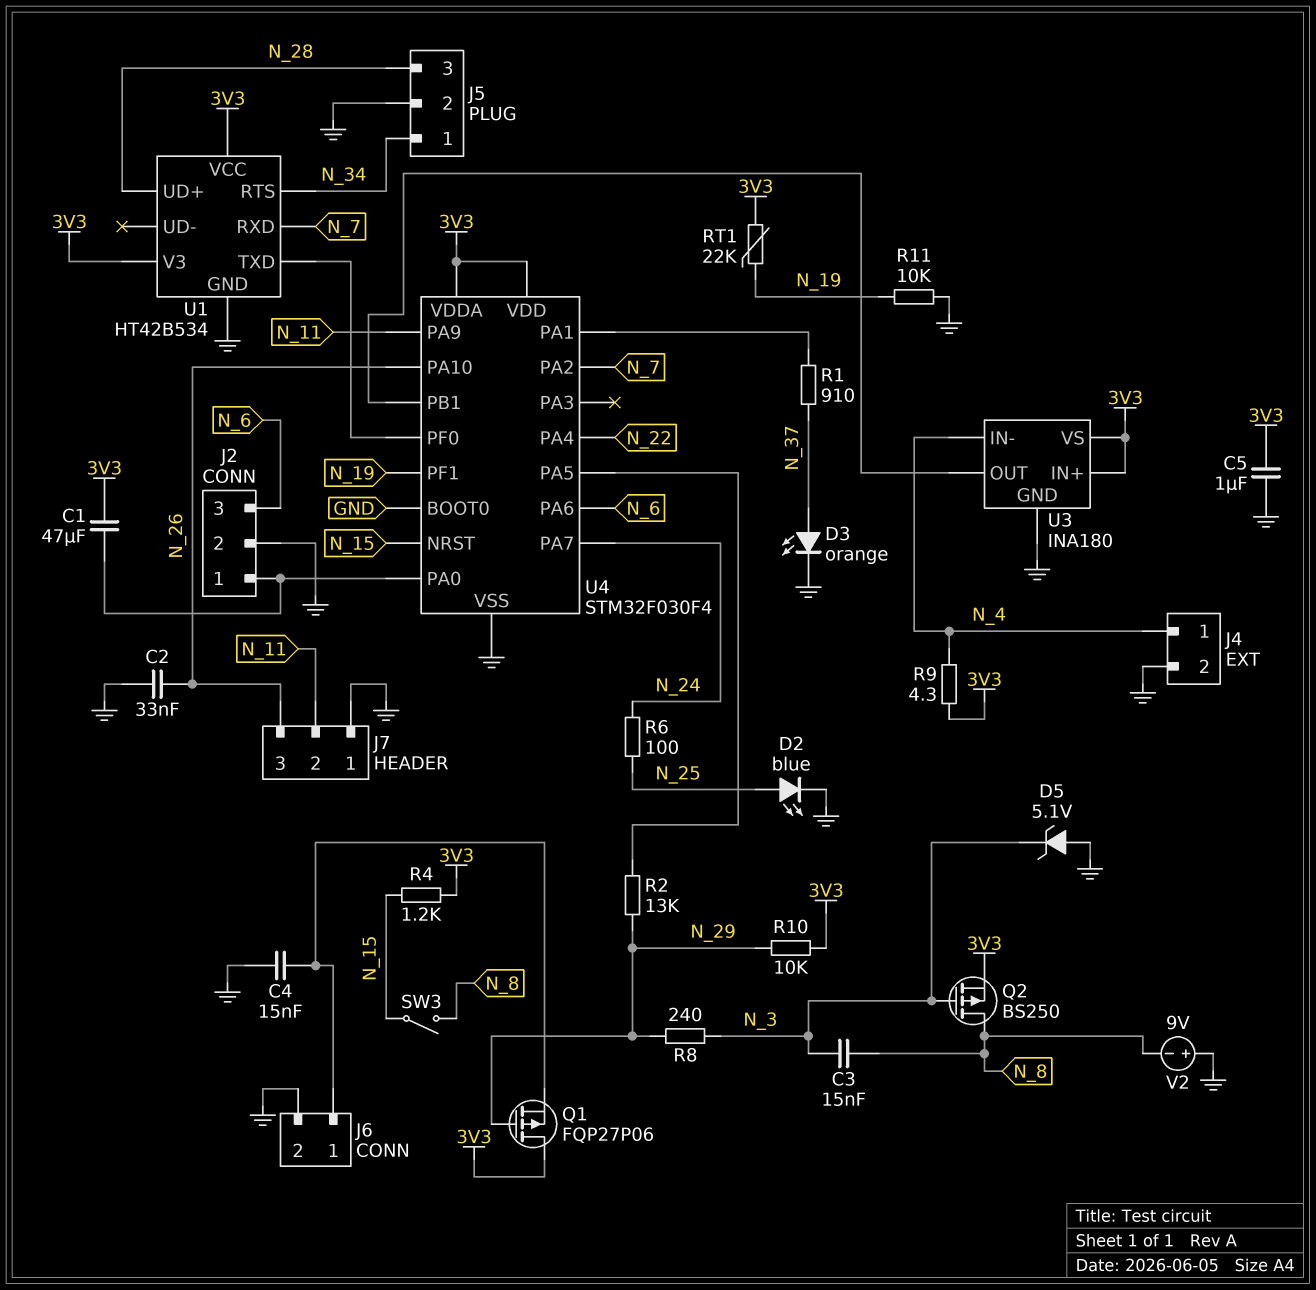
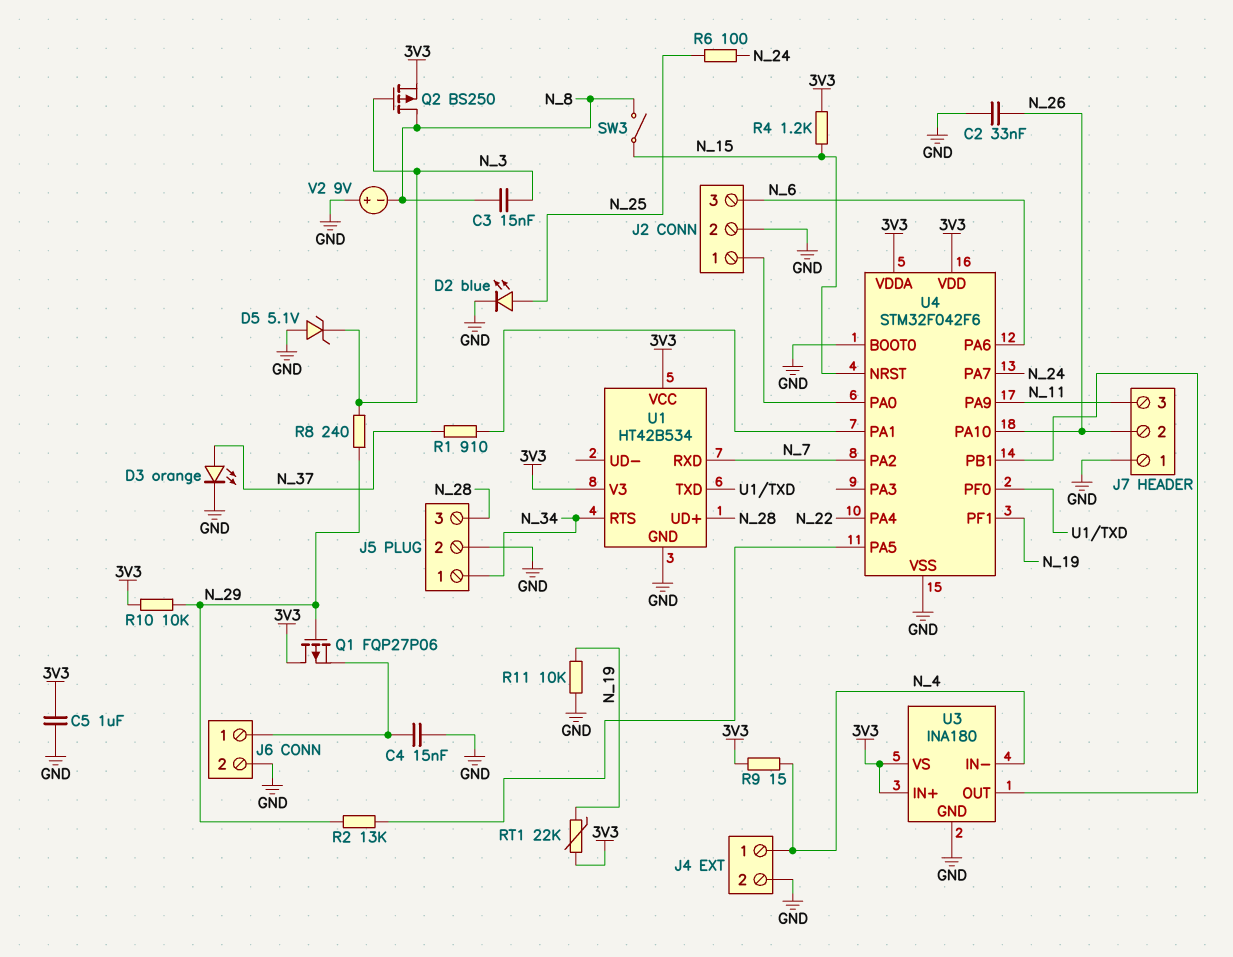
C1: 47uF (3V3, J2/1) -> none
J7 pin 2: N_11 -> N_26
J7 pin 3: N_26 -> N_11
R9: 4.3 (3V3, N_4) -> 15 (3V3, N_4)
U4: STM32F030F4 -> STM32F042F6

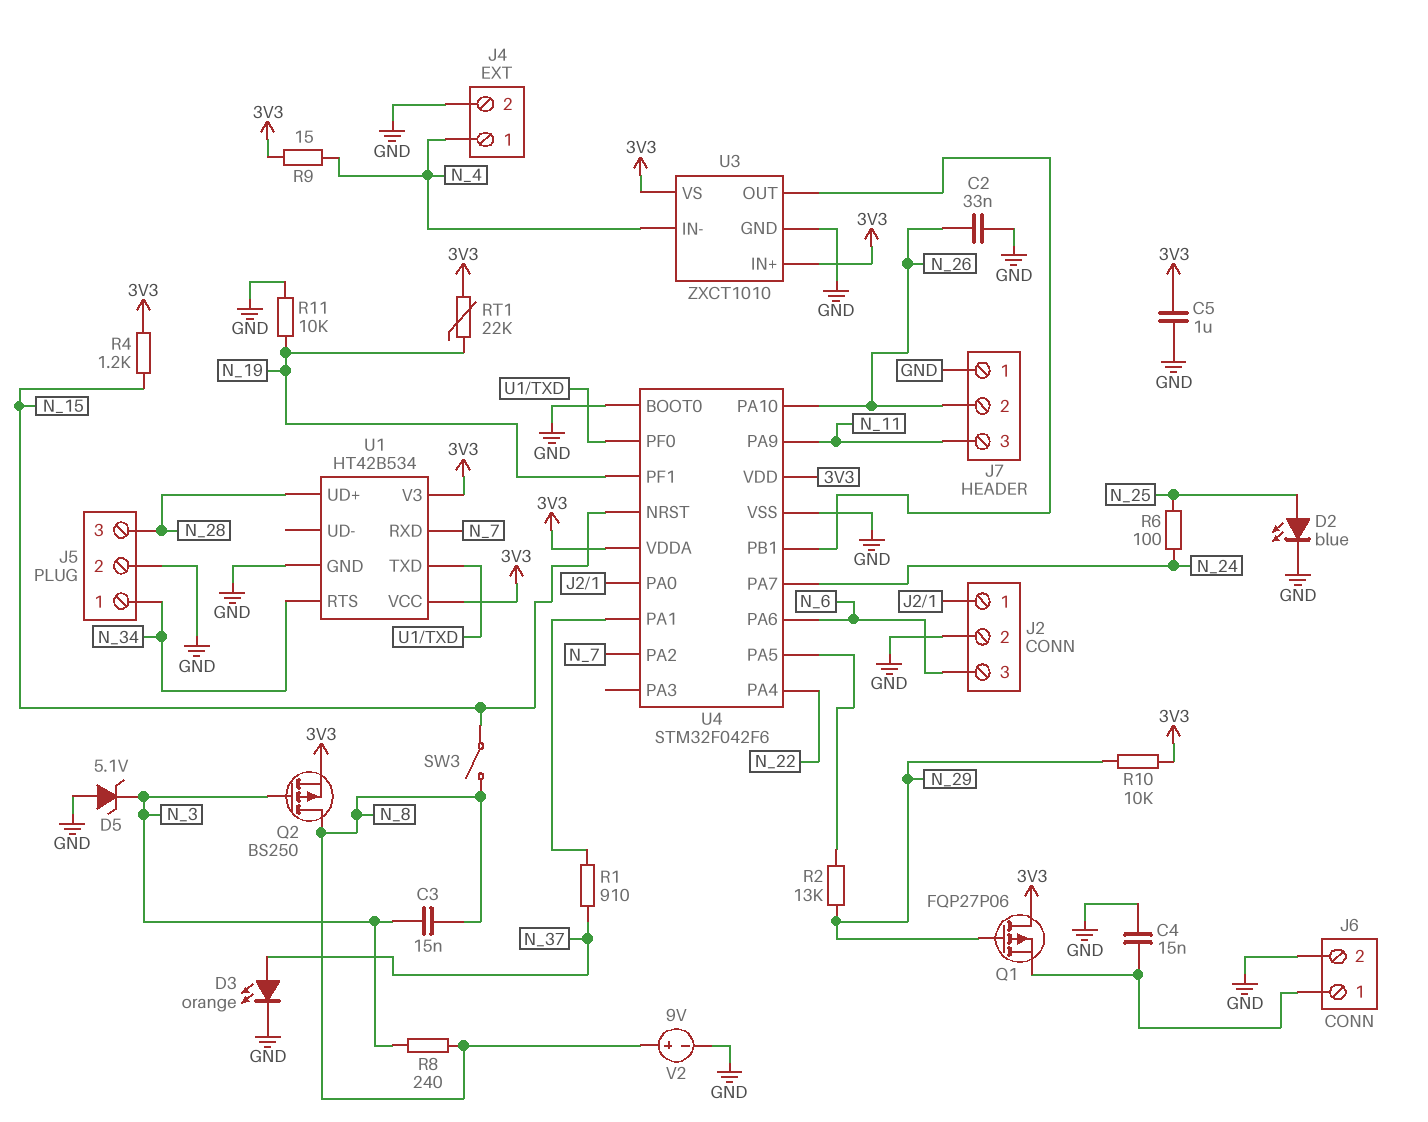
R8: 240 (N_3, N_29) -> 240 (N_3, N_8)
U3: INA180 -> ZXCT1010
V2: 9V (plus GND, minus N_8) -> 9V (plus N_8, minus GND)

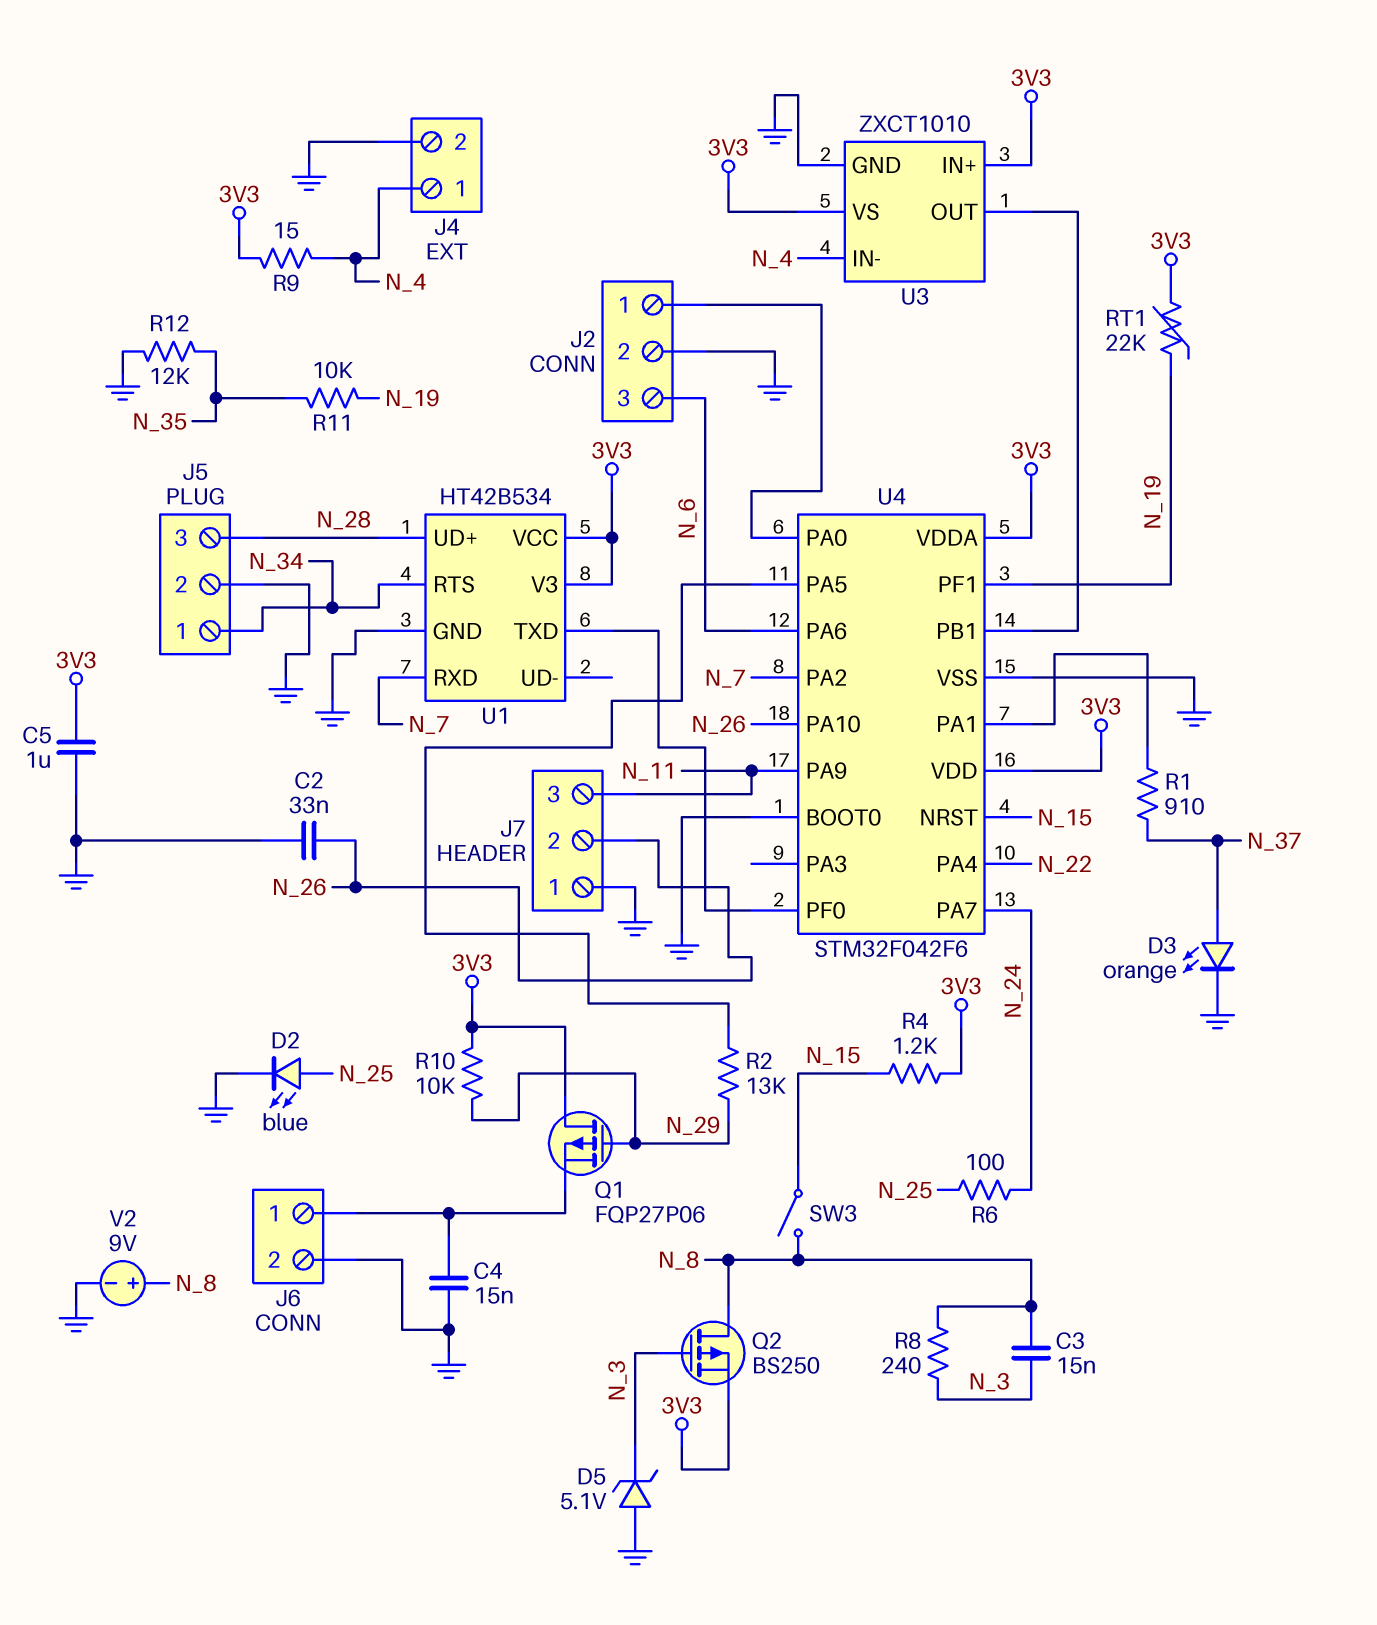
R11: 10k (GND, N_19) -> 10k (N_19, N_35)
R12: none -> 12k (GND, N_35)

